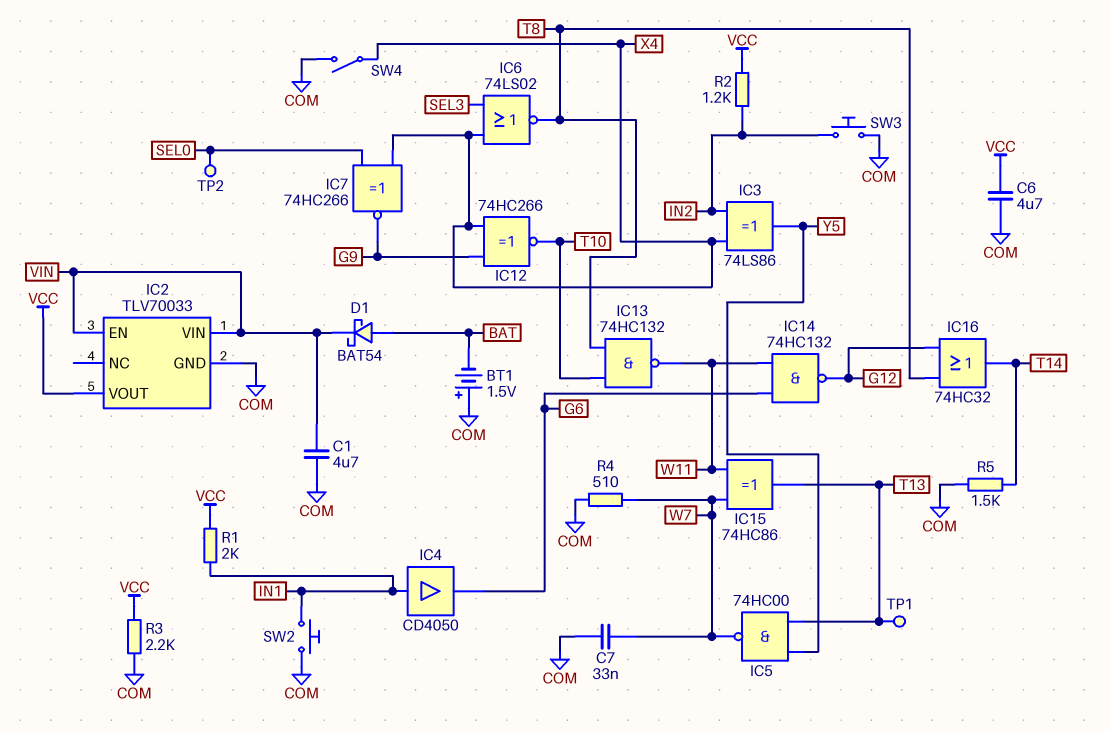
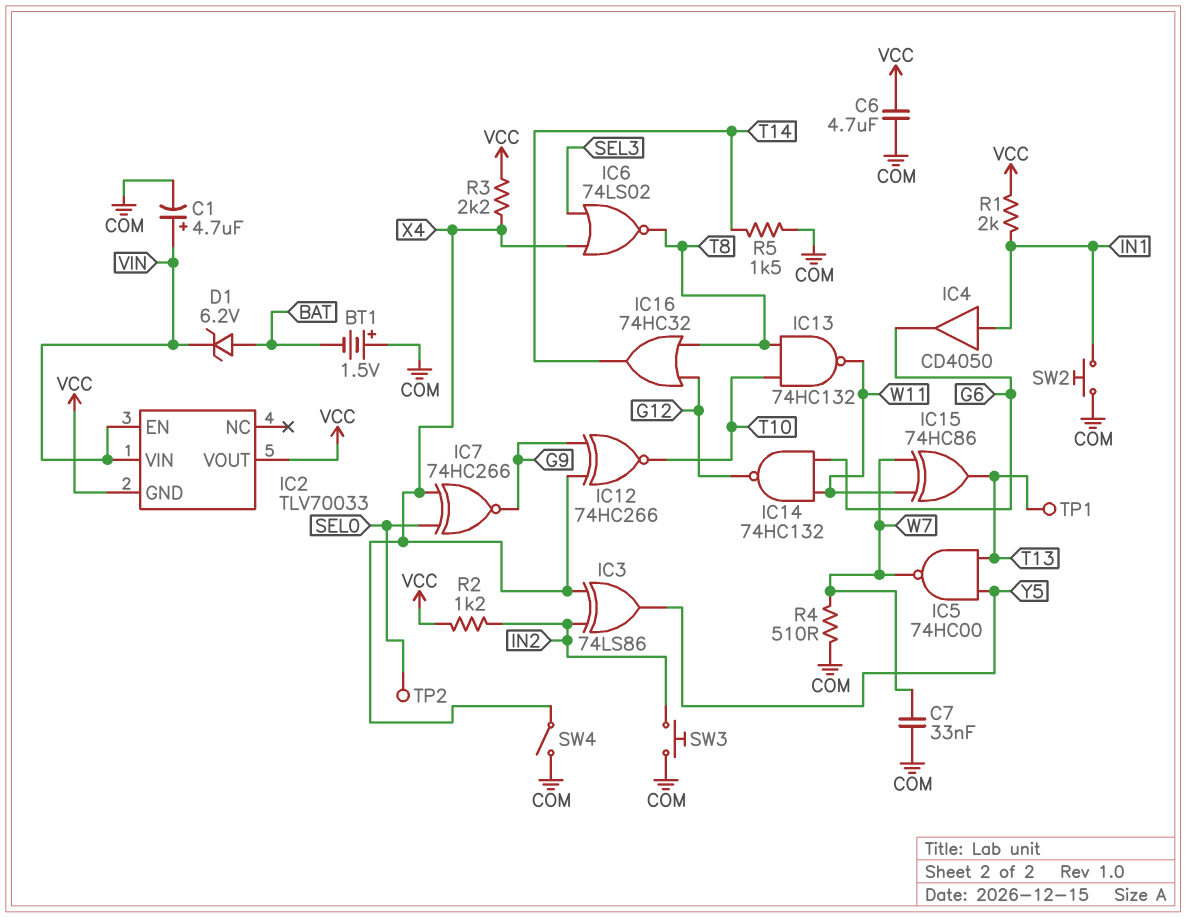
C1: 4.7uF (COM, VIN) -> 4.7uF (plus VIN, minus COM)
D1: schottky BAT54 (A BAT, K VIN) -> zener 6.2V (A BAT, K VIN)
IC2 pin GND: COM -> VCC
R3: 2.2k (COM, VCC) -> 2.2k (VCC, X4)

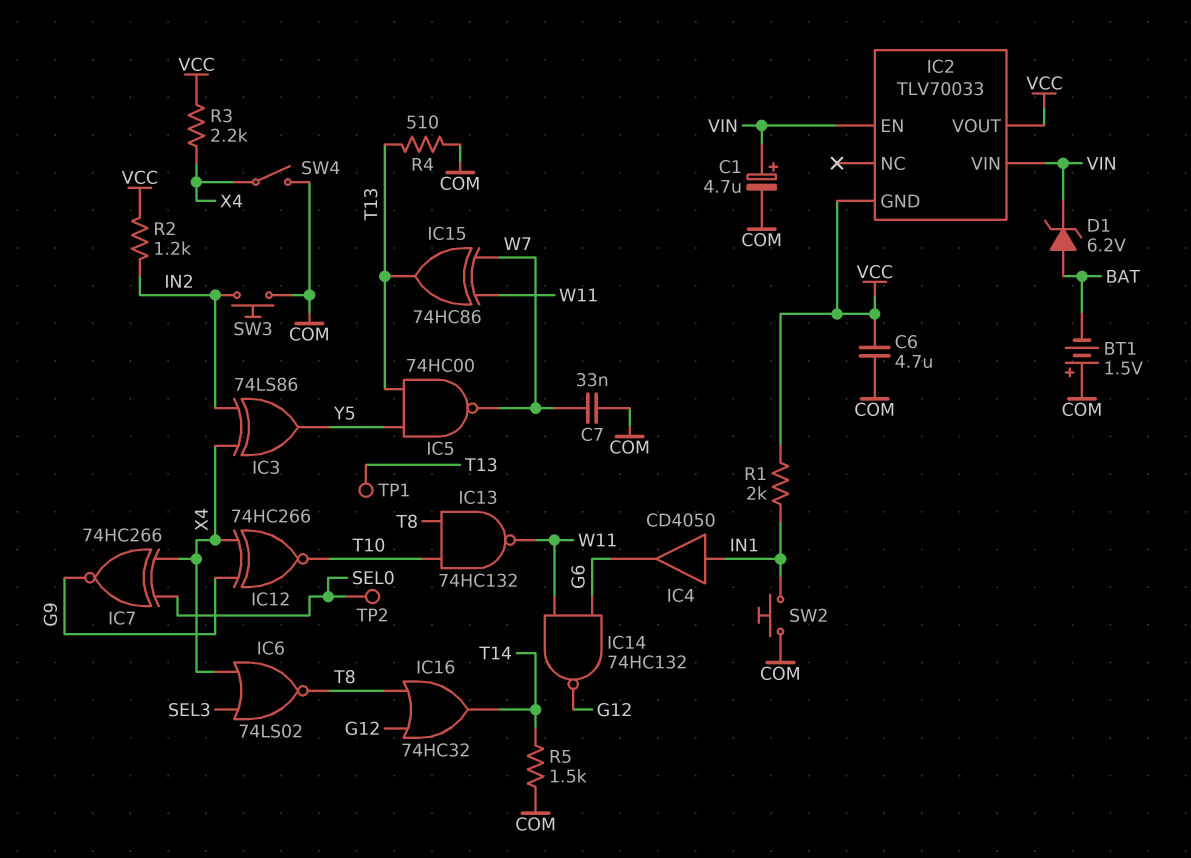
R4: 510 (COM, W7) -> 510 (COM, T13)

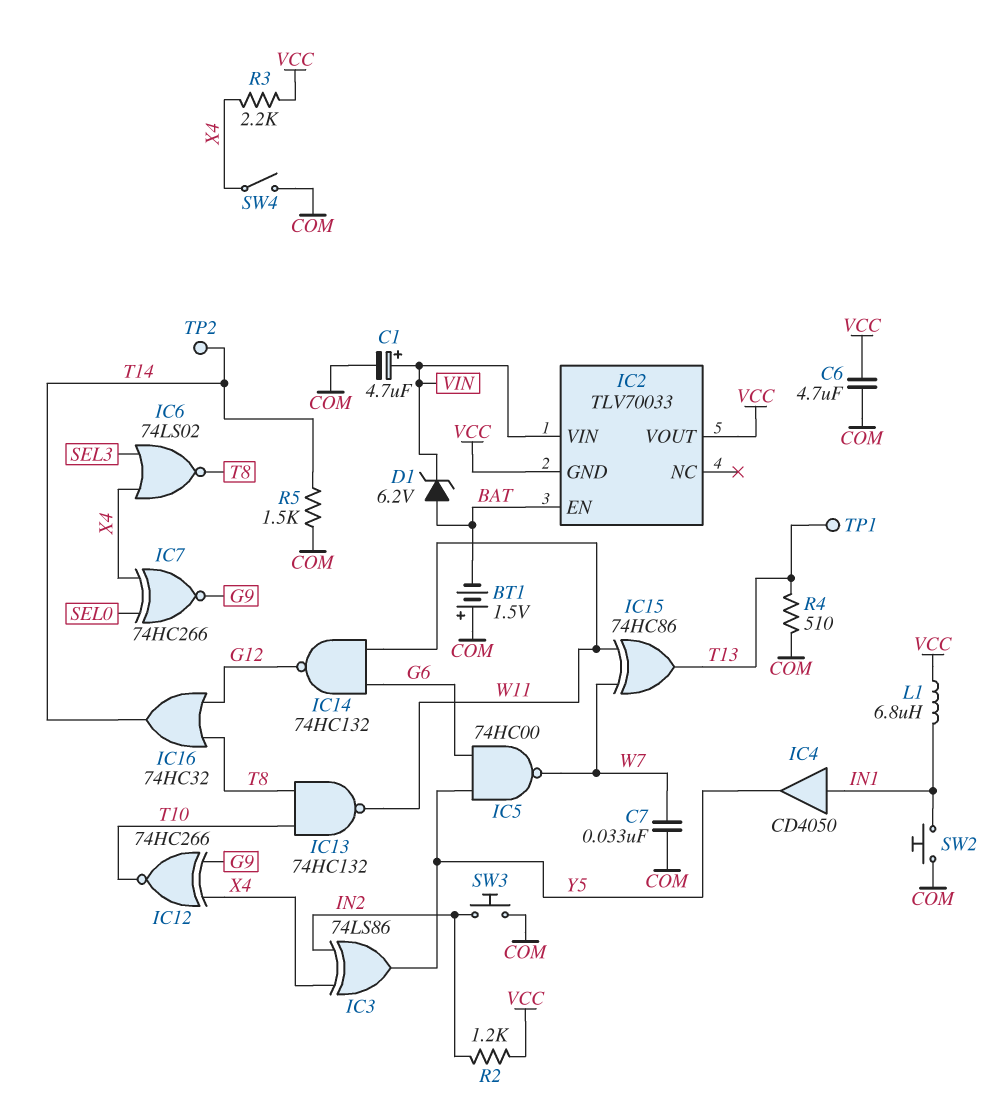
IC2 pin EN: VIN -> BAT
IC4: buffer CD4050 (in IN1, out G6) -> buffer CD4050 (in IN1, out Y5)
IC5: NAND 74HC00 (in T13, in Y5, out W7) -> NAND 74HC00 (in G6, in Y5, out W7)
L1: none -> 6.8uH (IN1, VCC)
R1: 2k (IN1, VCC) -> none
TP2: test point (SEL0) -> test point (T14)

